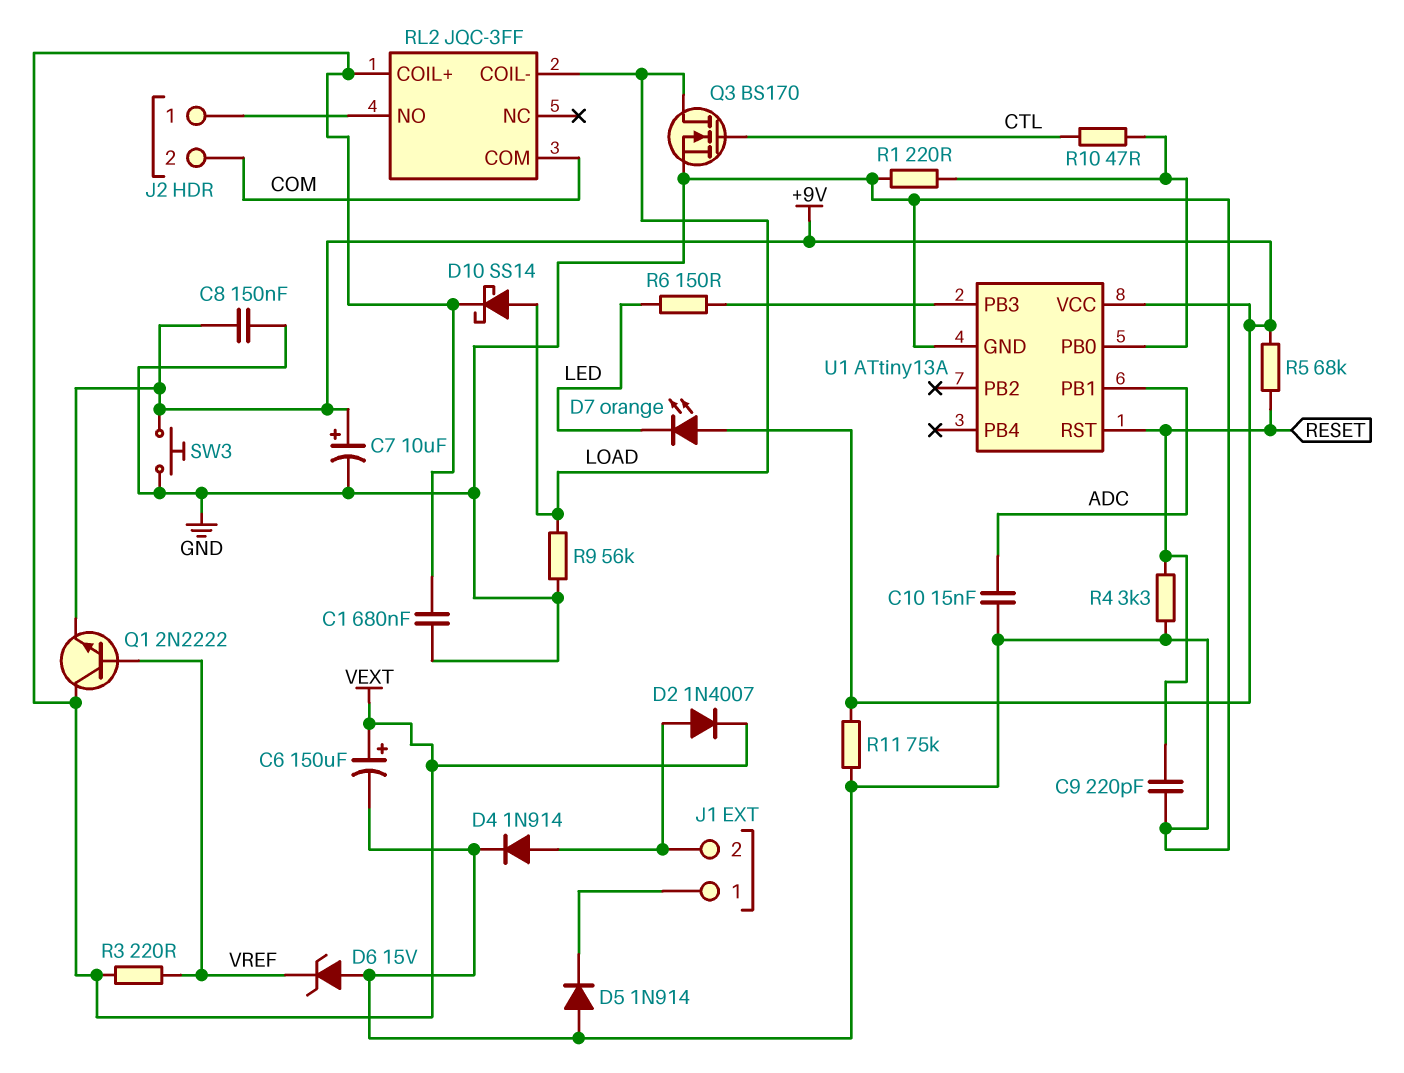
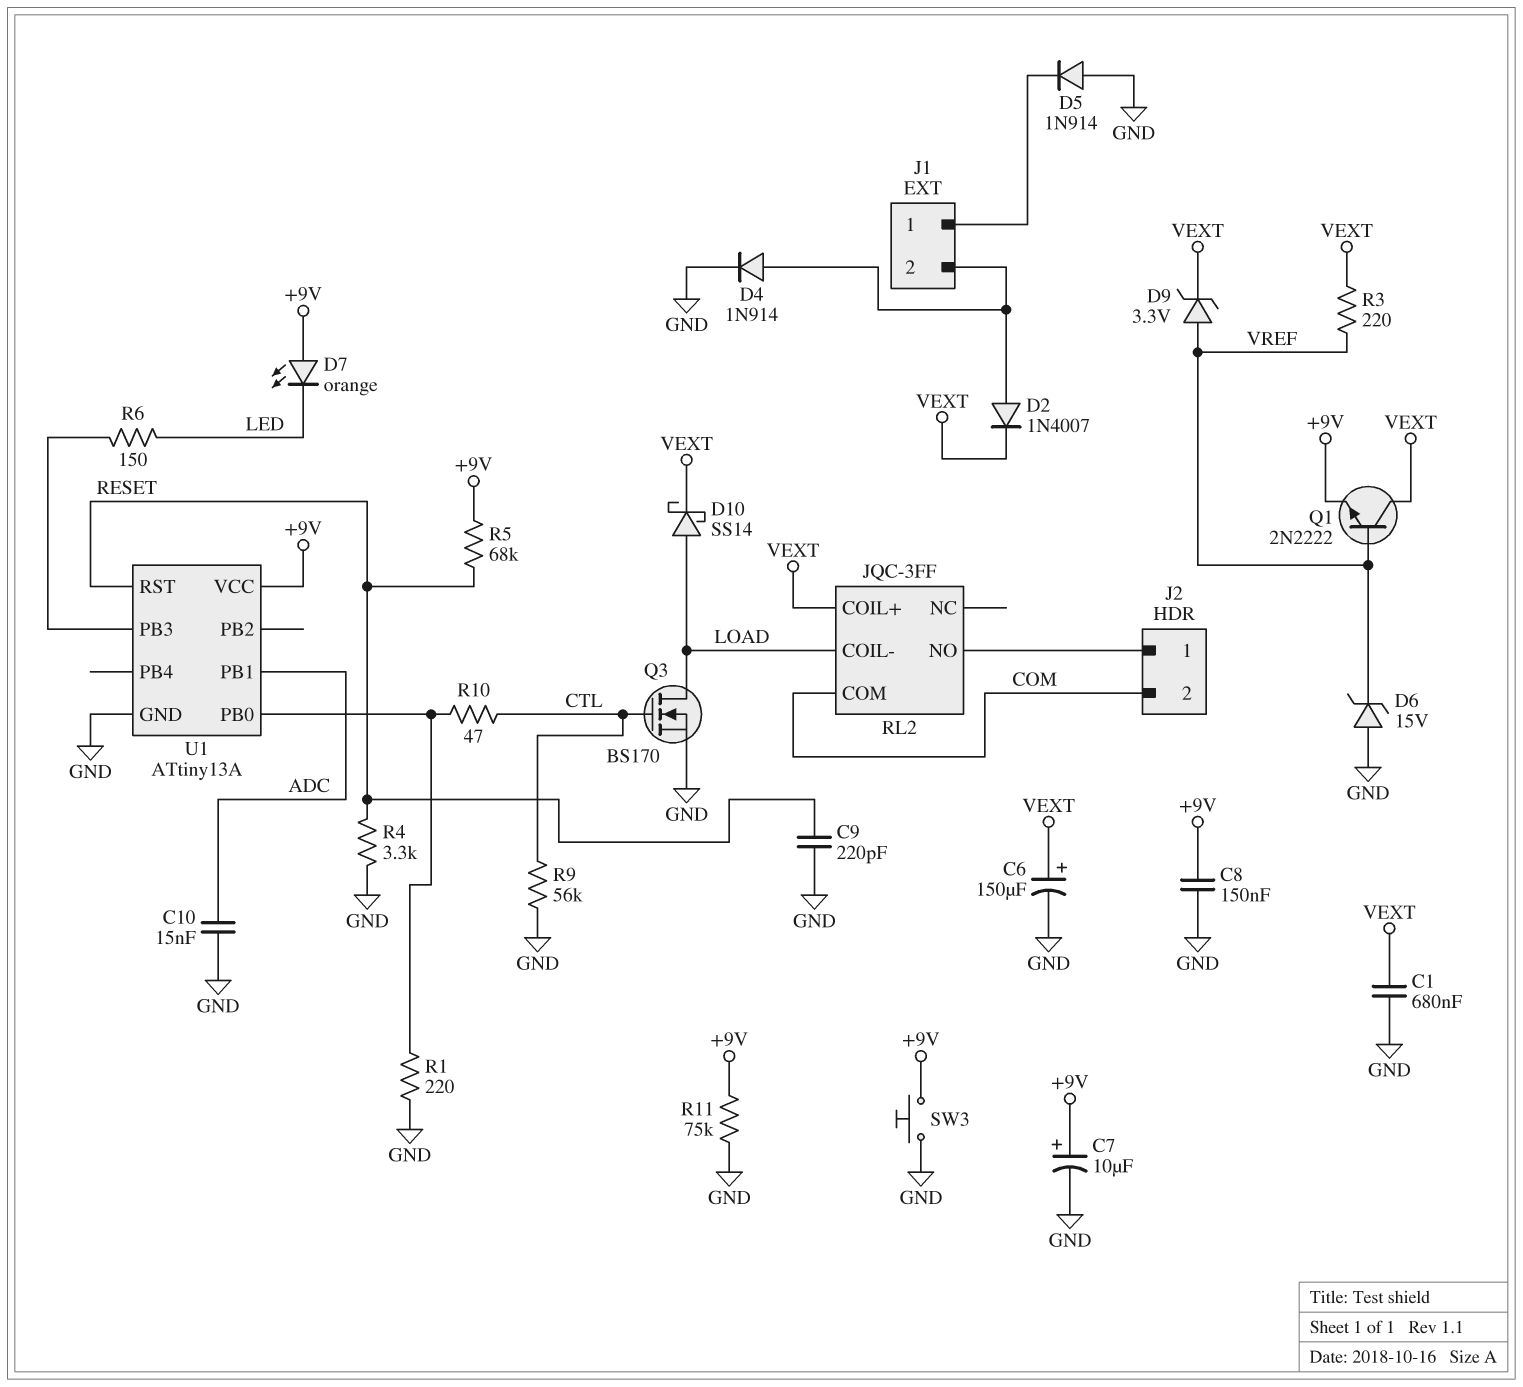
D9: none -> zener 3.3V (A VREF, K VEXT)
R9: 56k (GND, LOAD) -> 56k (CTL, GND)

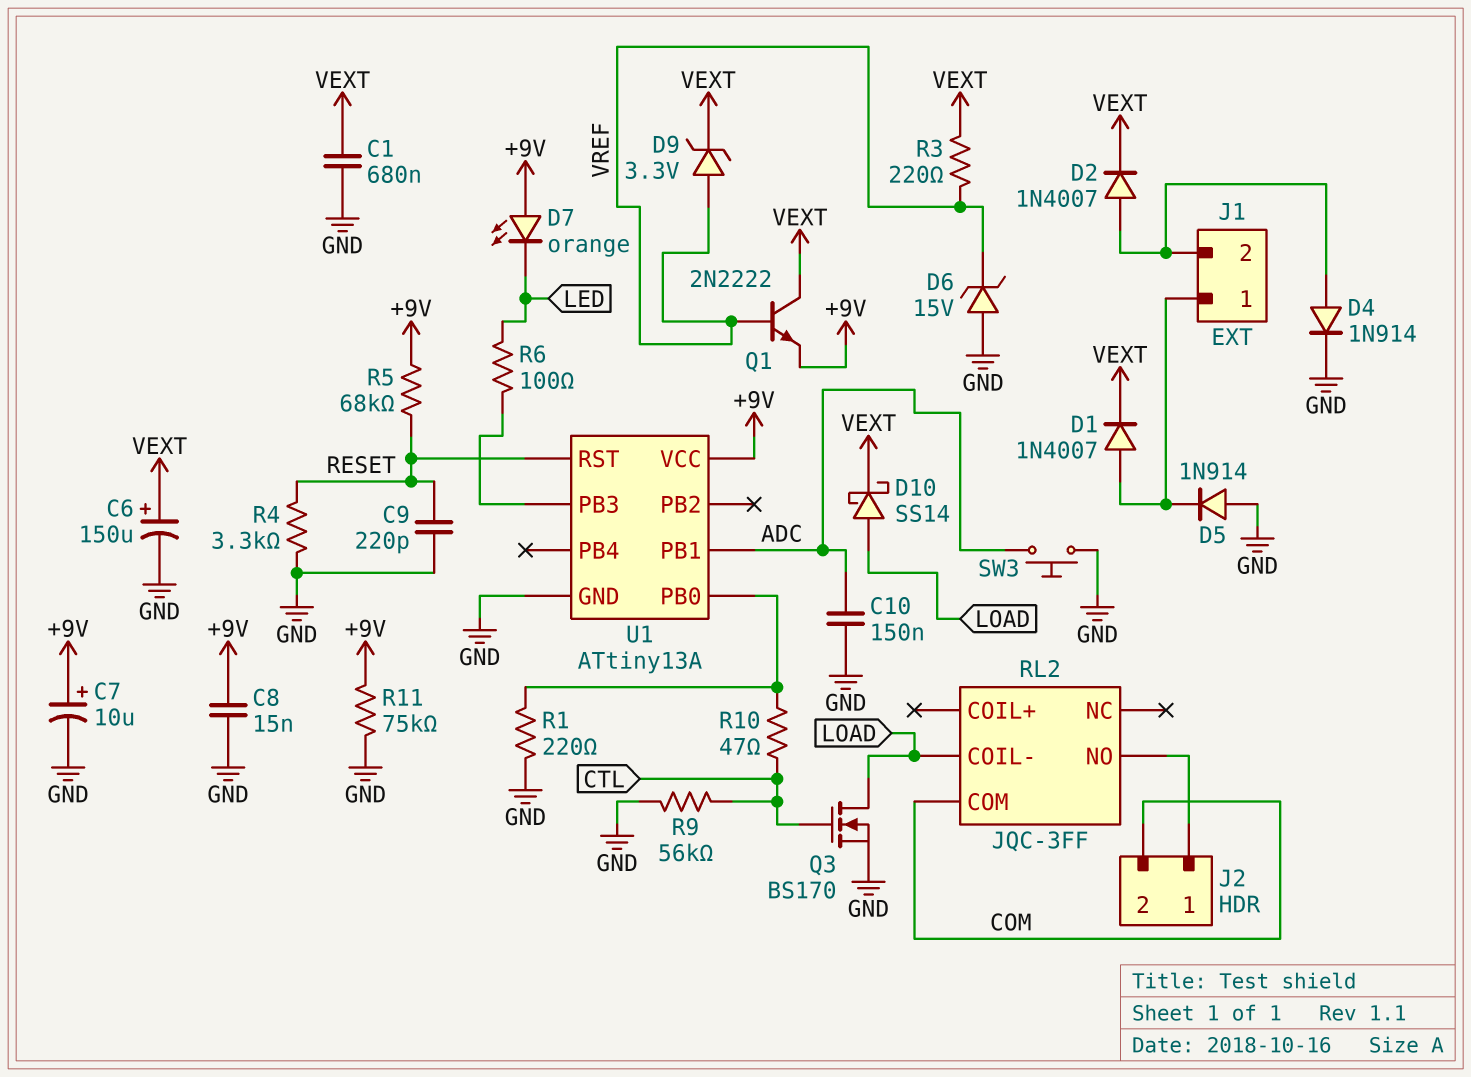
C8: 150nF (+9V, GND) -> 15nF (+9V, GND)
C10: 15nF (ADC, GND) -> 150nF (ADC, GND)
D1: none -> diode 1N4007 (A J1/1, K VEXT)
R6: 150 (LED, U1/PB3) -> 100 (LED, U1/PB3)
RL2 pin COIL+: VEXT -> none
SW3: button (+9V, GND) -> button (ADC, GND)

